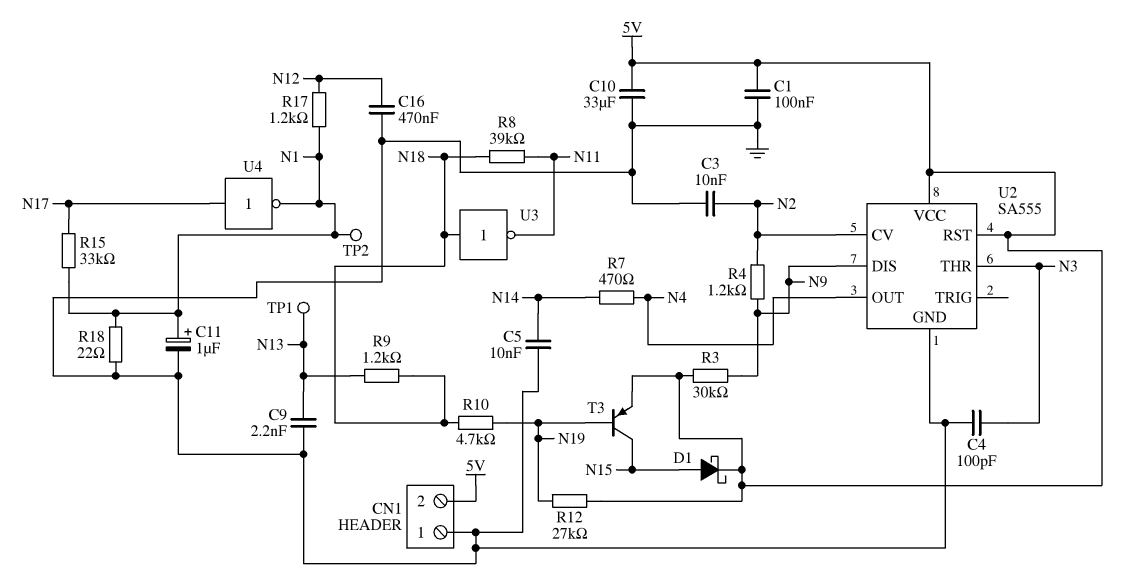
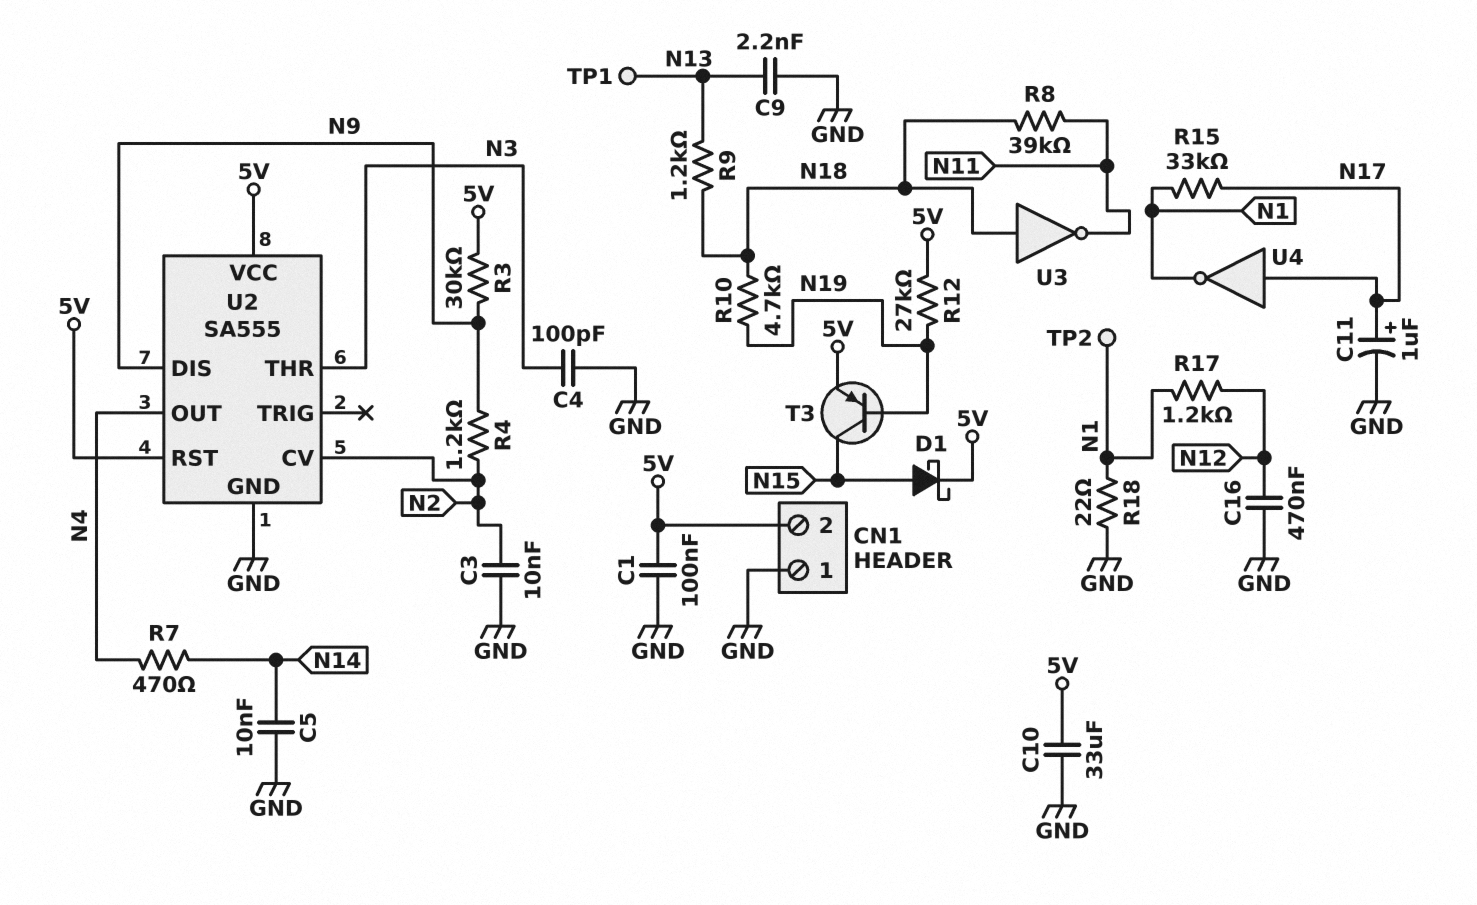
C11: 1uF (plus N1, minus GND) -> 1uF (plus N17, minus GND)

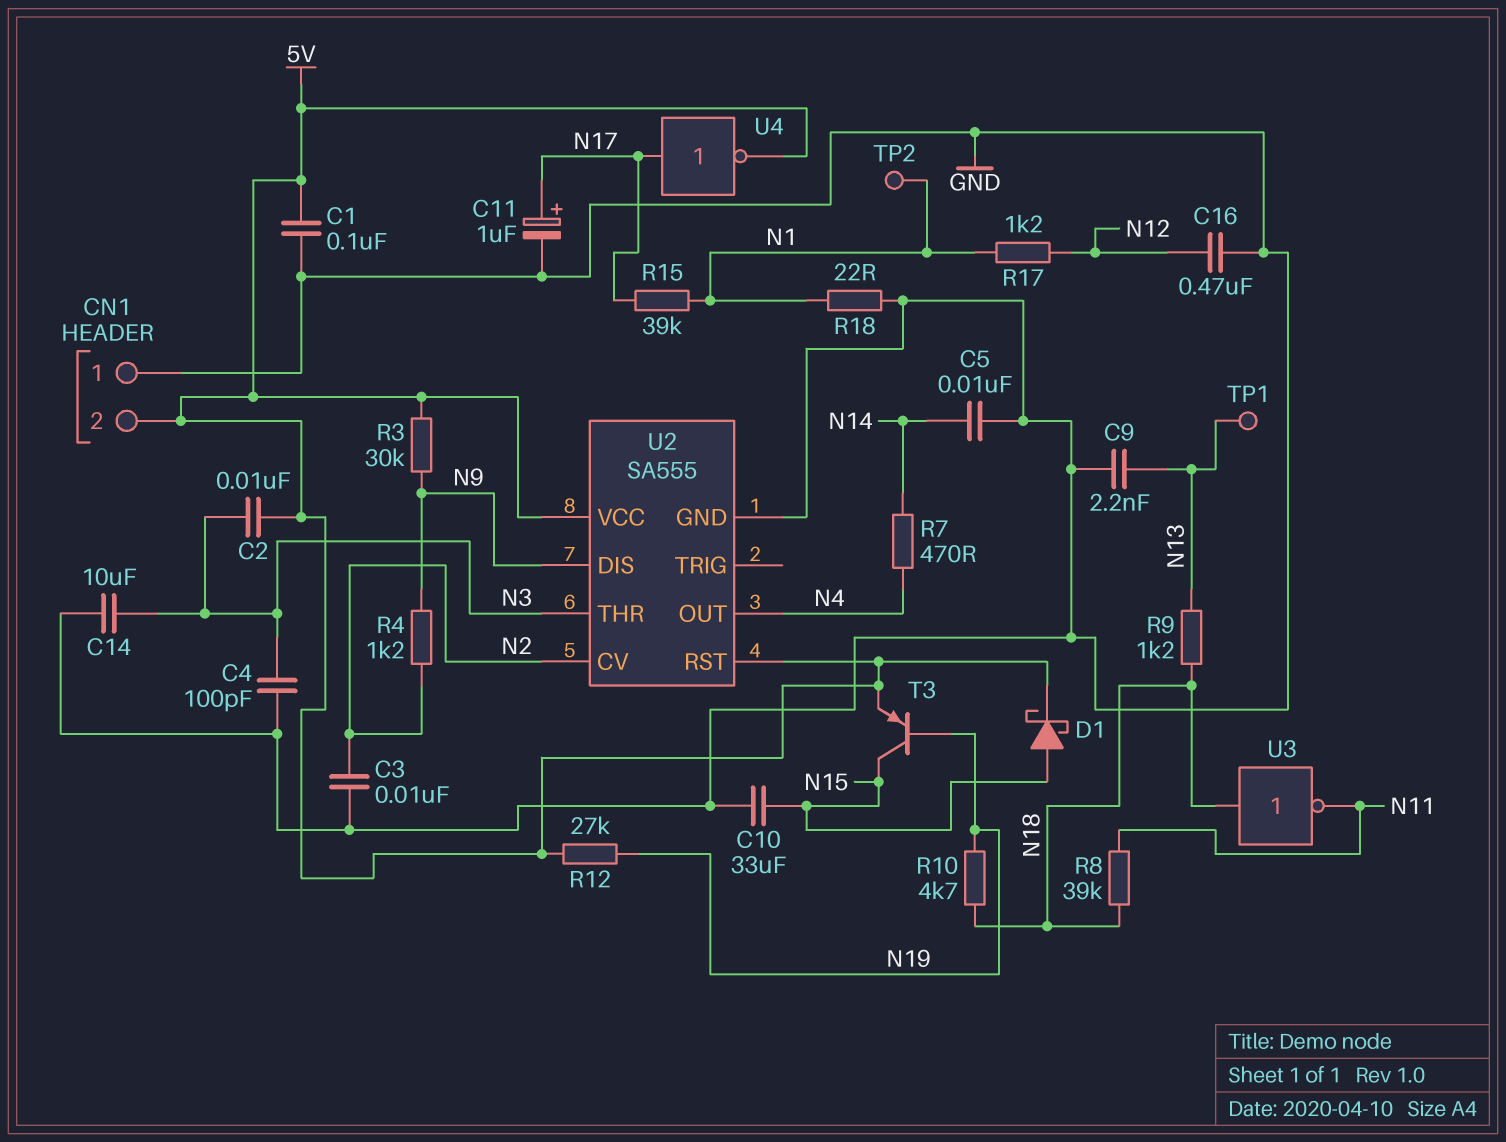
C2: none -> 10nF (5V, N3)
C10: 33uF (5V, GND) -> 33uF (GND, N15)
C14: none -> 10uF (GND, N3)
R15: 33k (N1, N17) -> 39k (N1, N17)
U4: NOT (in N17, out N1) -> NOT (in N17, out 5V)

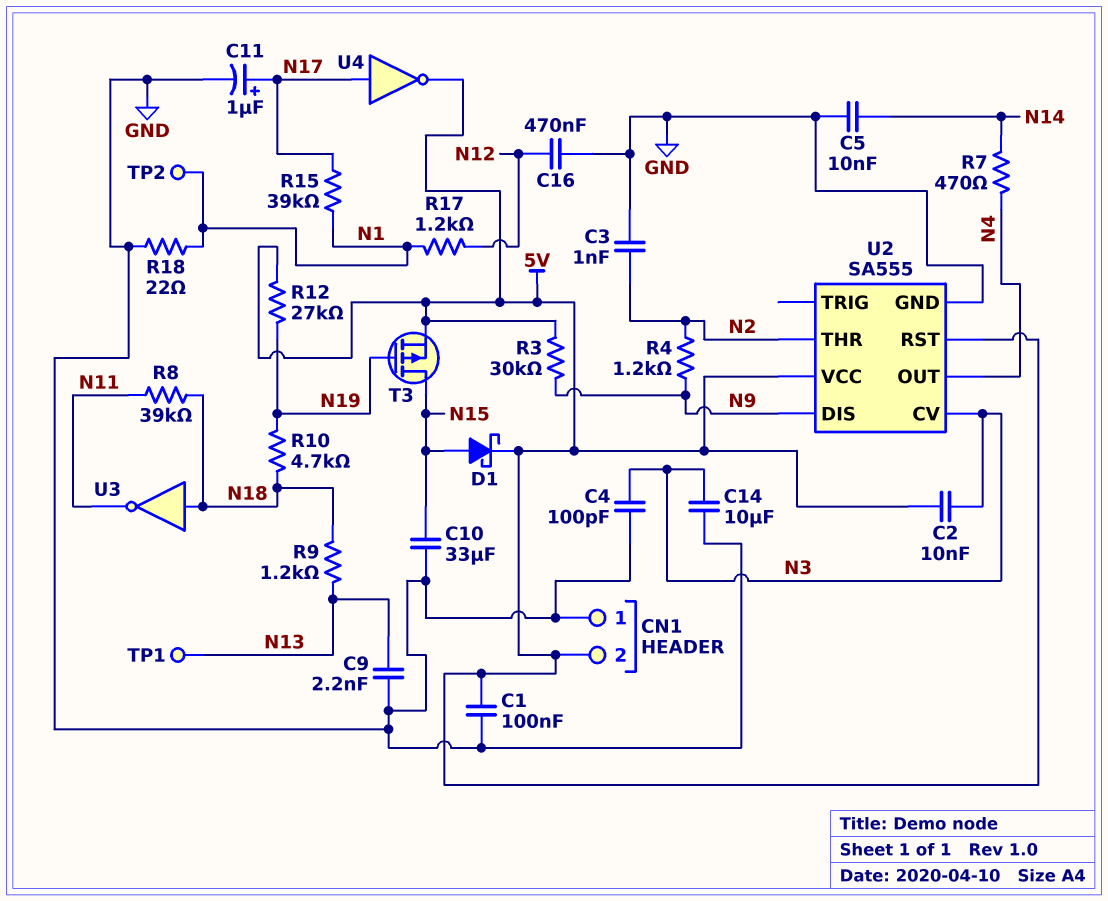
C3: 10nF (GND, N2) -> 1nF (GND, N2)
T3: PNP (B N19, C N15, E 5V) -> PMOS (G N19, D N15, S 5V)
U2 pin CV: N2 -> N3
U2 pin THR: N3 -> N2

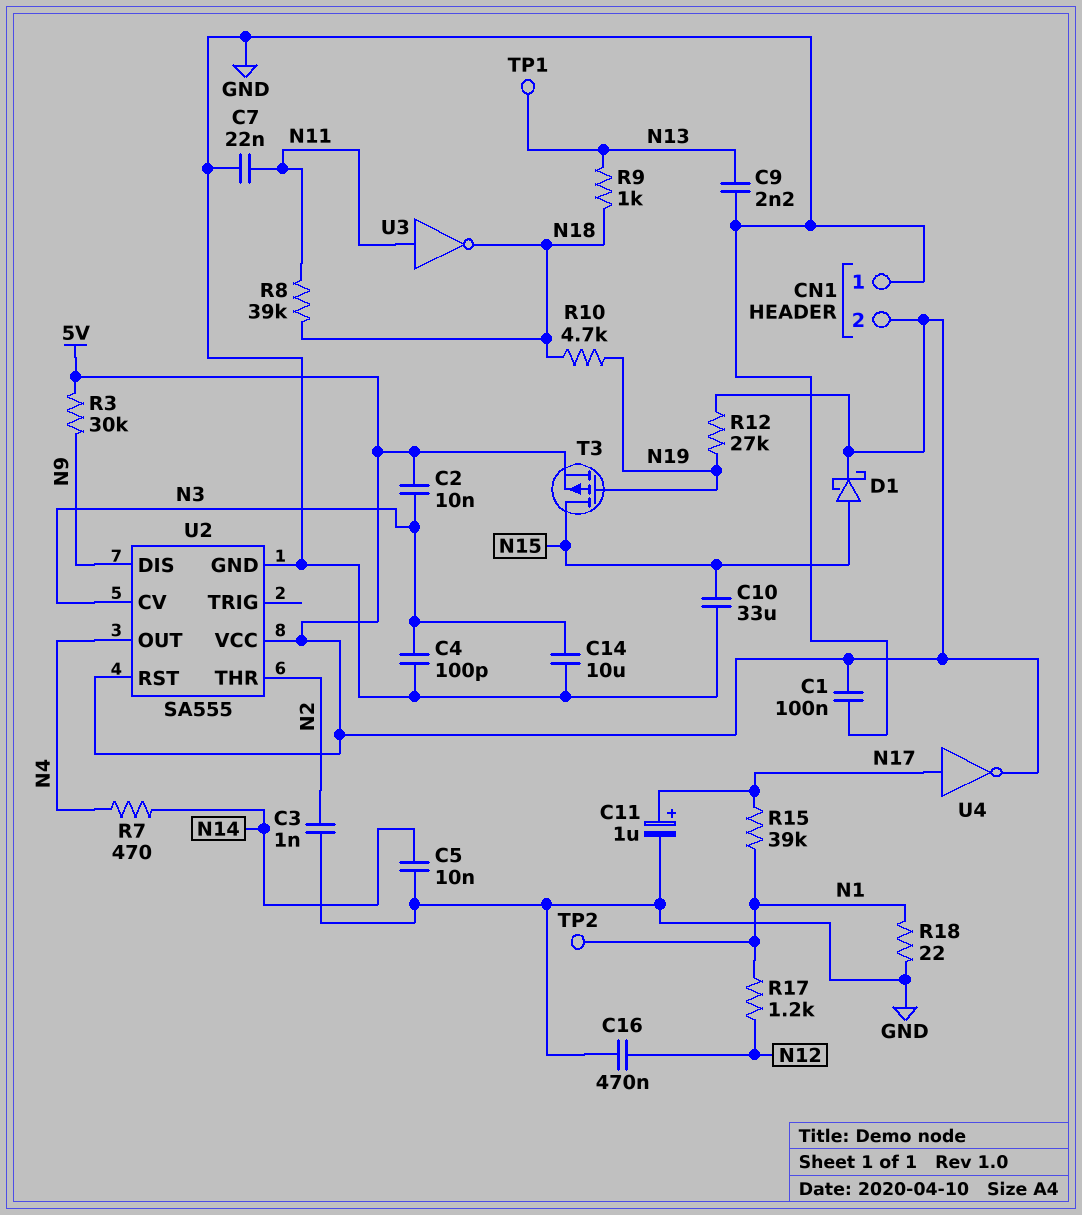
C7: none -> 22nF (GND, N11)
R4: 1.2k (N2, N9) -> none
R9: 1.2k (N13, N18) -> 1k (N13, N18)
U3: NOT (in N18, out N11) -> NOT (in N11, out N18)

